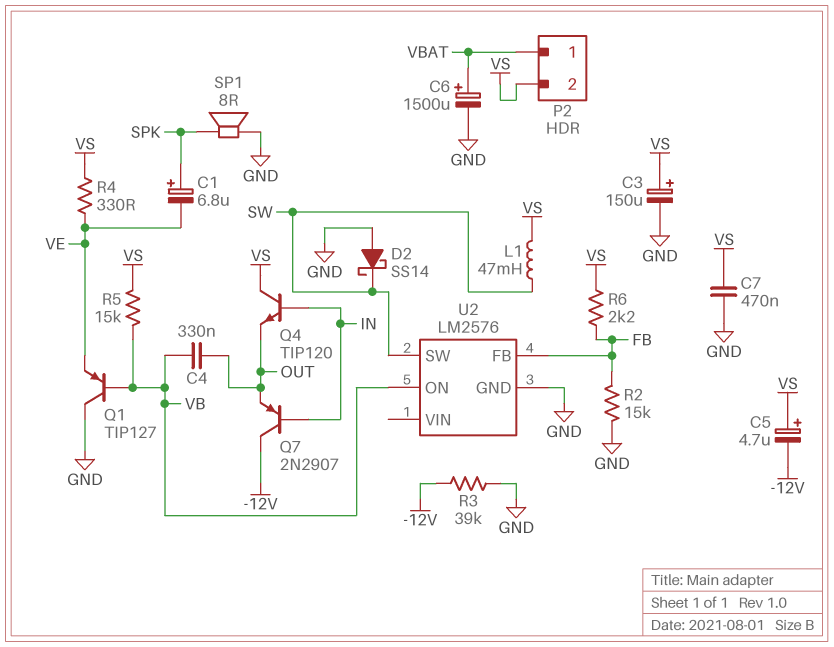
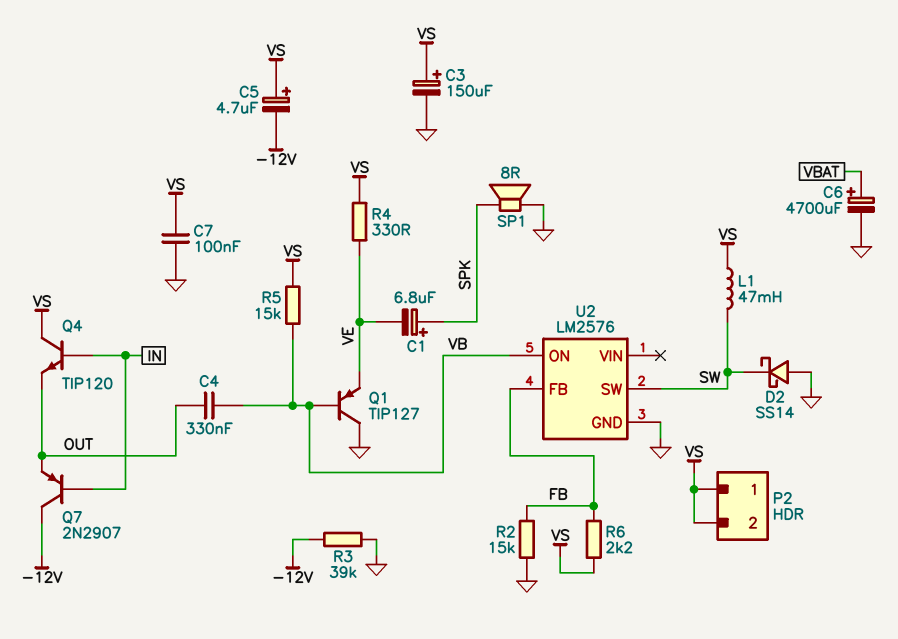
C6: 1500uF (plus VBAT, minus GND) -> 4700uF (plus VBAT, minus GND)
C7: 470nF (GND, VS) -> 100nF (GND, VS)
P2 pin 1: VBAT -> VS

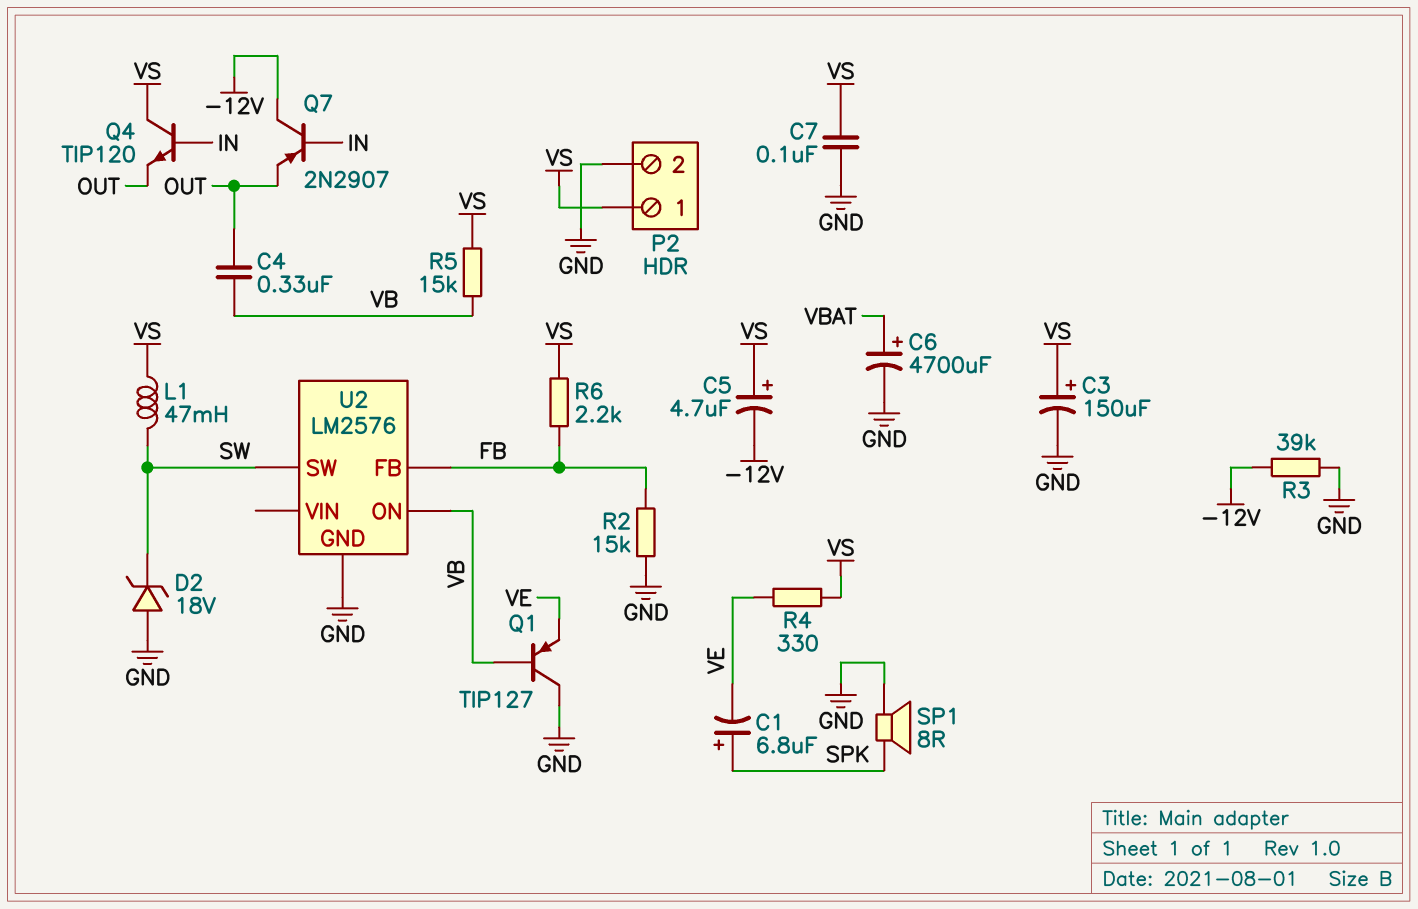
D2: schottky SS14 (A GND, K SW) -> zener 18V (A GND, K SW)
P2 pin 2: VS -> GND

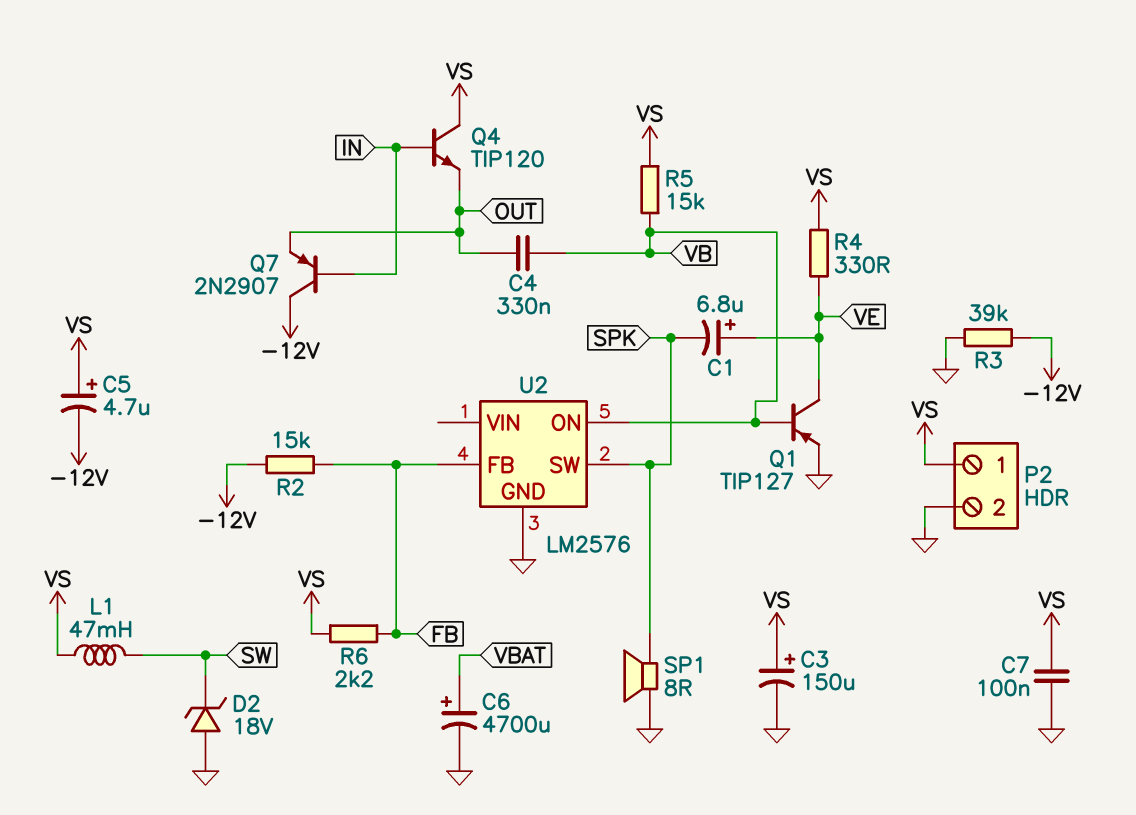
C1: 6.8uF (plus SPK, minus VE) -> 6.8uF (plus VE, minus SPK)
Q1: PNP TIP127 (B VB, C GND, E VE) -> PNP TIP127 (B VB, C VE, E GND)
R2: 15k (FB, GND) -> 15k (-12V, FB)
U2 pin SW: SW -> SPK

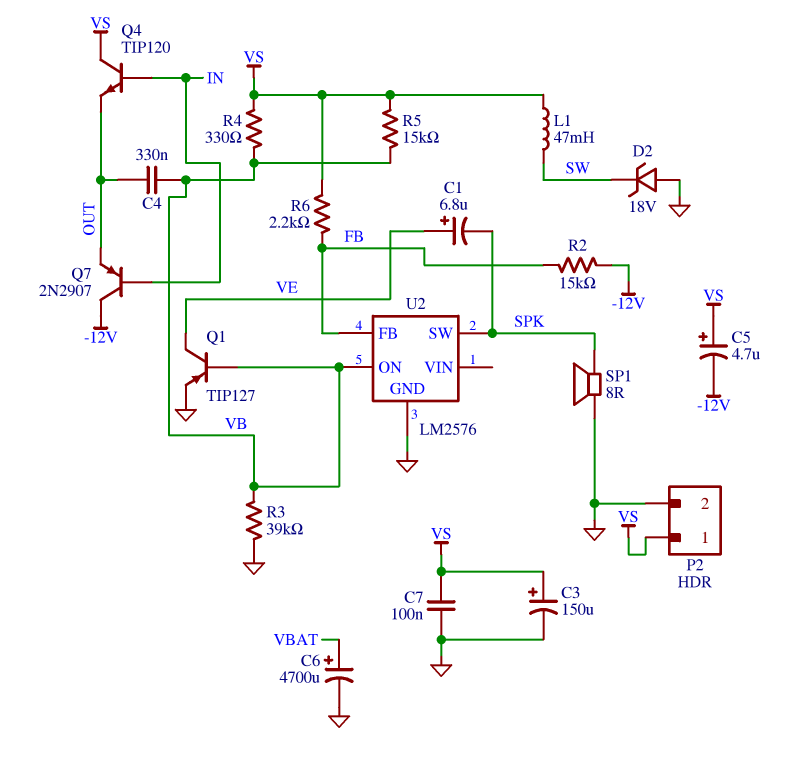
R3: 39k (-12V, GND) -> 39k (GND, VB)
R4: 330 (VE, VS) -> 330 (VB, VS)

